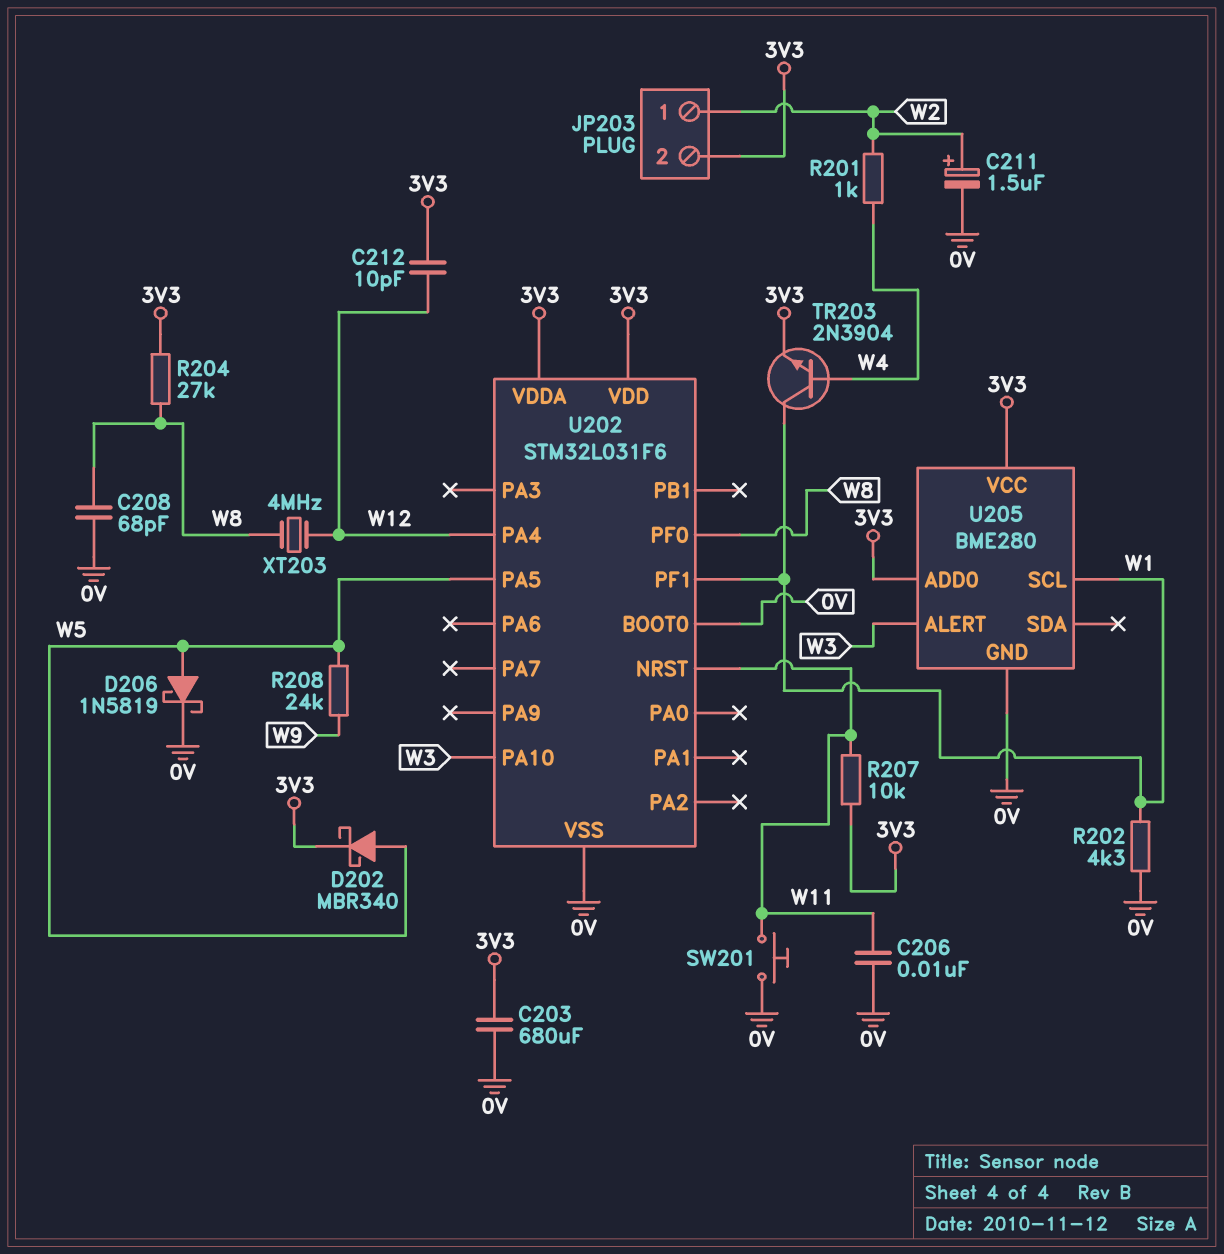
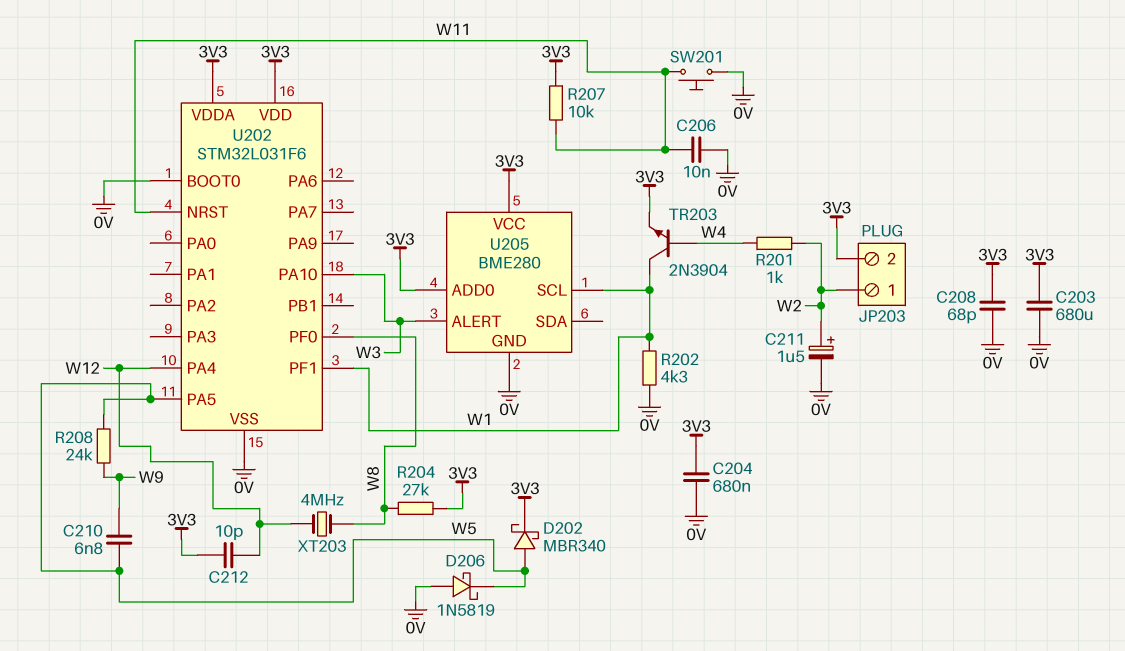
C204: none -> 680nF (0V, 3V3)
C208: 68pF (0V, W8) -> 68pF (0V, 3V3)
C210: none -> 6.8nF (W5, W9)
D206: schottky 1N5819 (A W5, K 0V) -> schottky 1N5819 (A 0V, K W5)

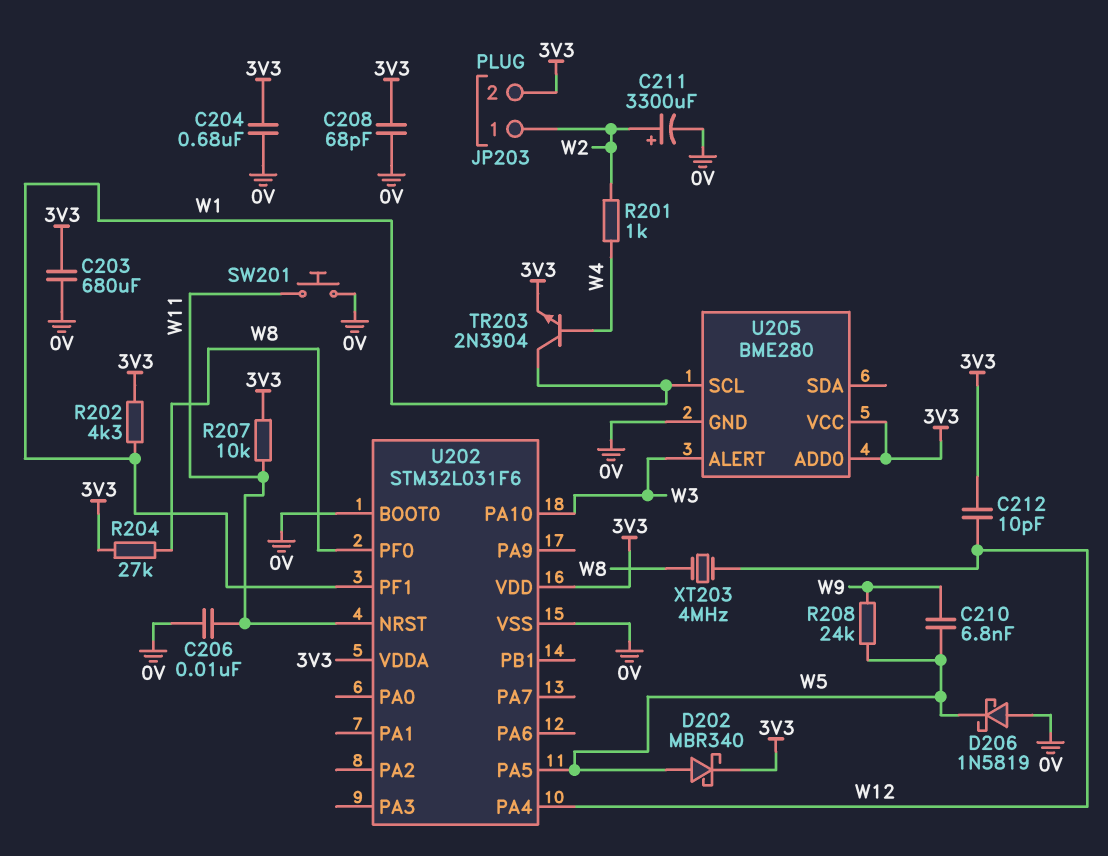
C211: 1.5uF (plus W2, minus 0V) -> 3300uF (plus W2, minus 0V)
R202: 4.3k (0V, W1) -> 4.3k (3V3, W1)

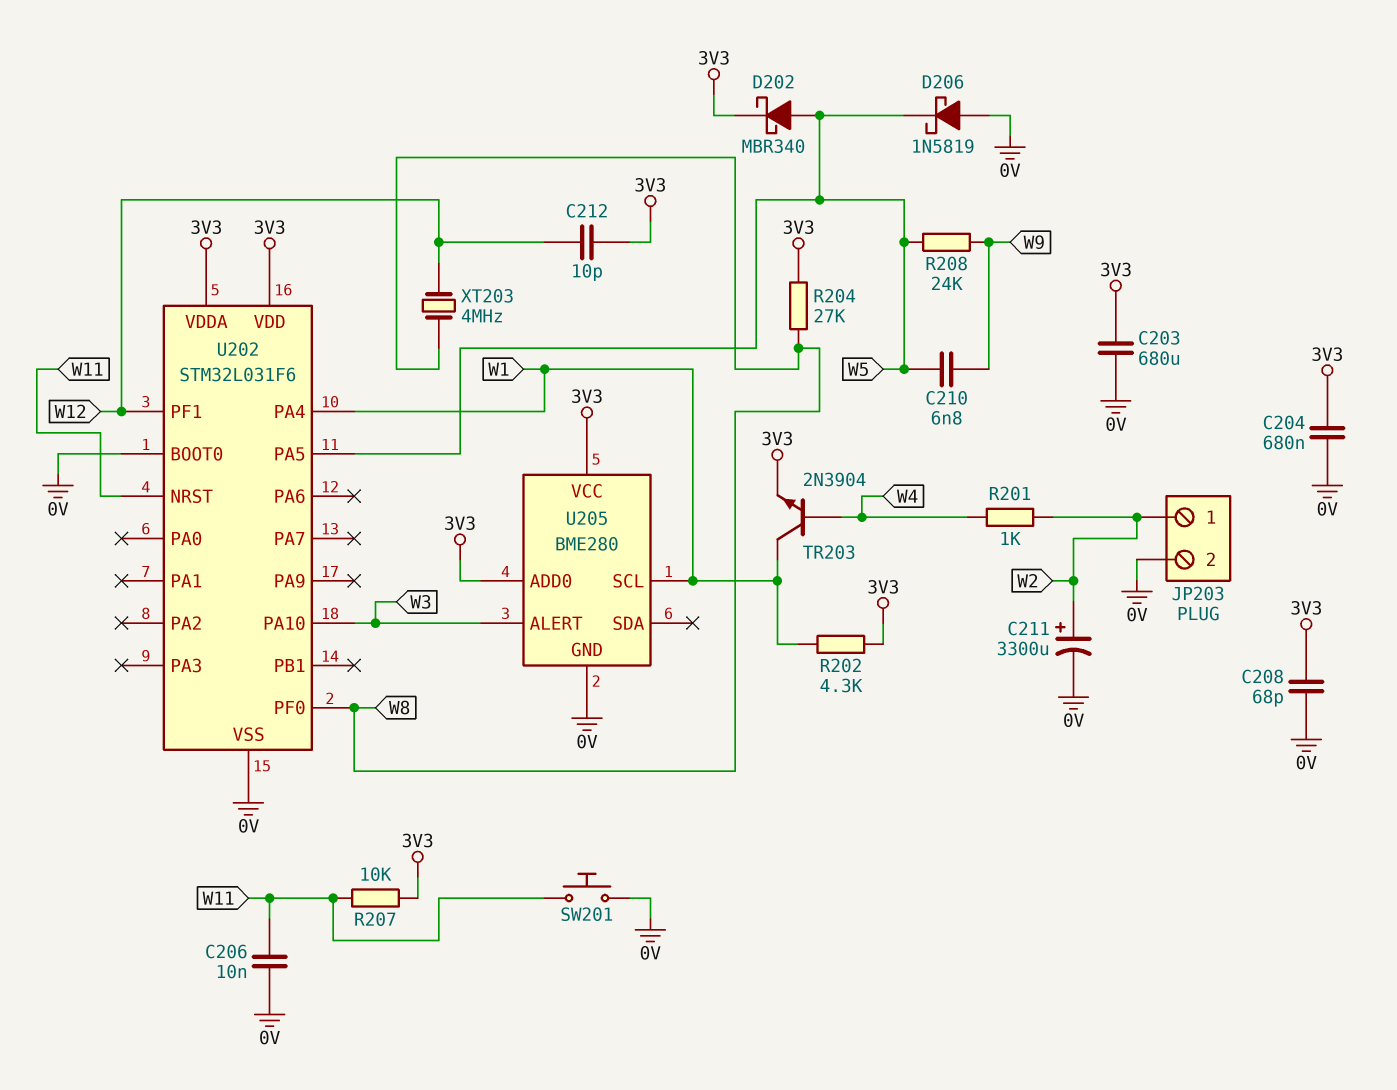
JP203 pin 2: 3V3 -> 0V
U202 pin PA4: W12 -> W1
U202 pin PF1: W1 -> W12

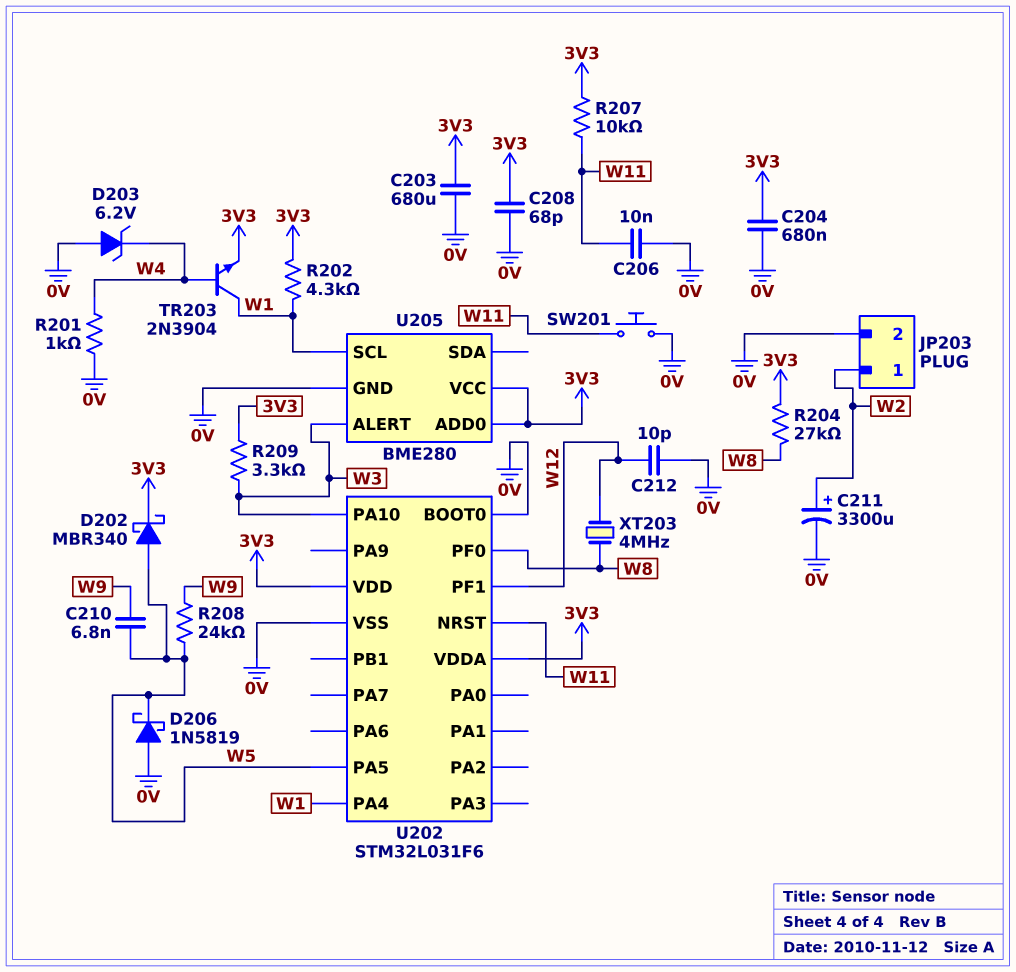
C212: 10pF (3V3, W12) -> 10pF (0V, W12)
D203: none -> zener 6.2V (A 0V, K W4)
R201: 1k (W2, W4) -> 1k (0V, W4)
R209: none -> 3.3k (3V3, W3)

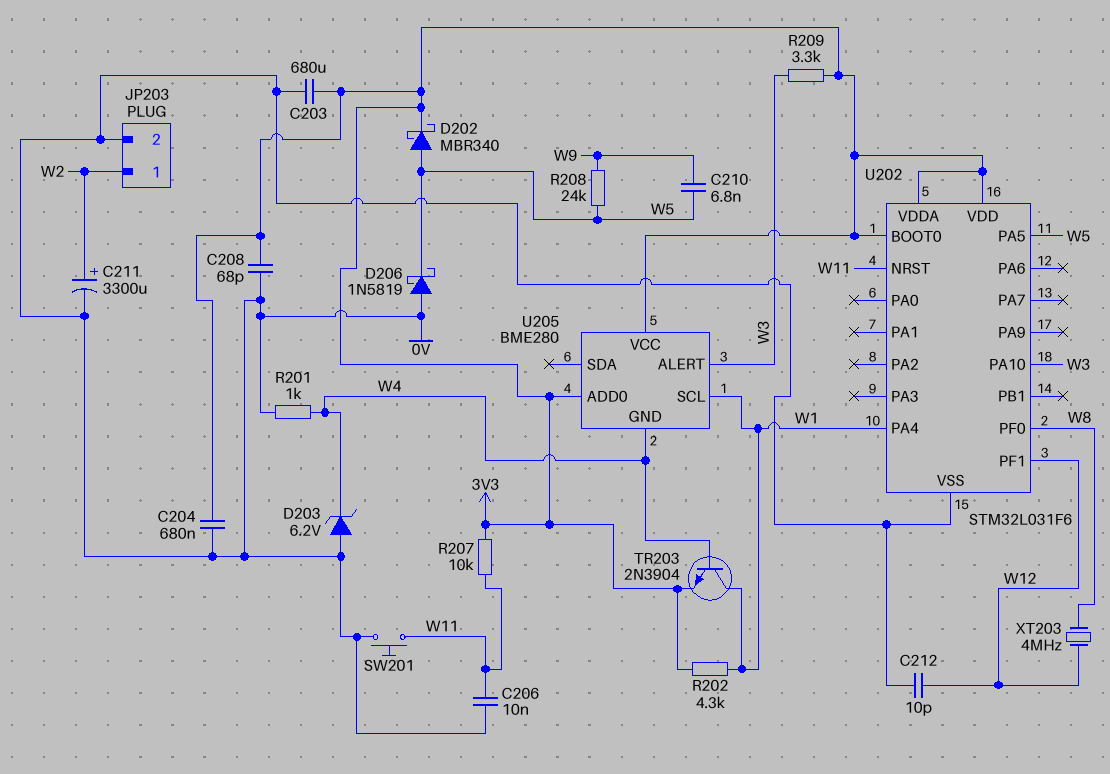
R204: 27k (3V3, W8) -> none
U202 pin BOOT0: 0V -> 3V3
U205 pin GND: 0V -> W4

